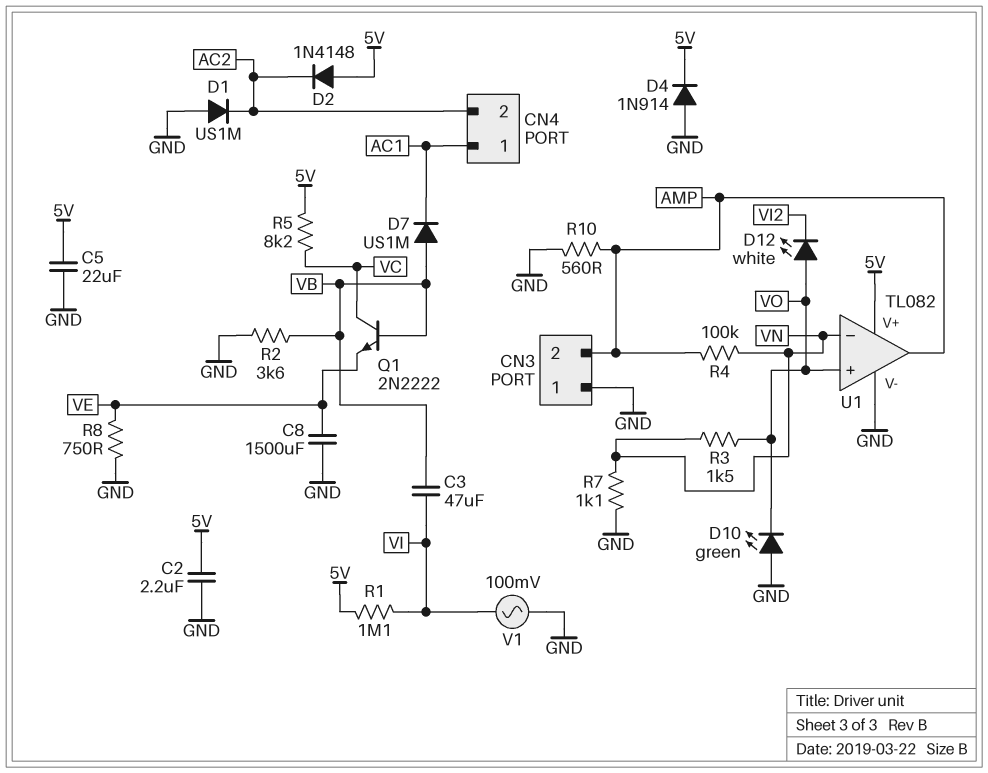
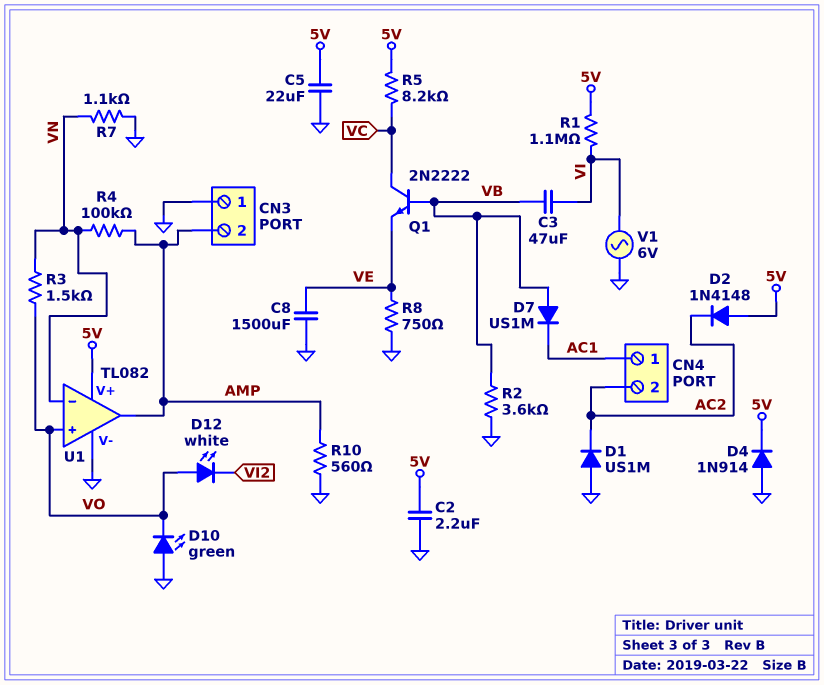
V1: AC 100mV (GND, VI) -> AC 6V (GND, VI)

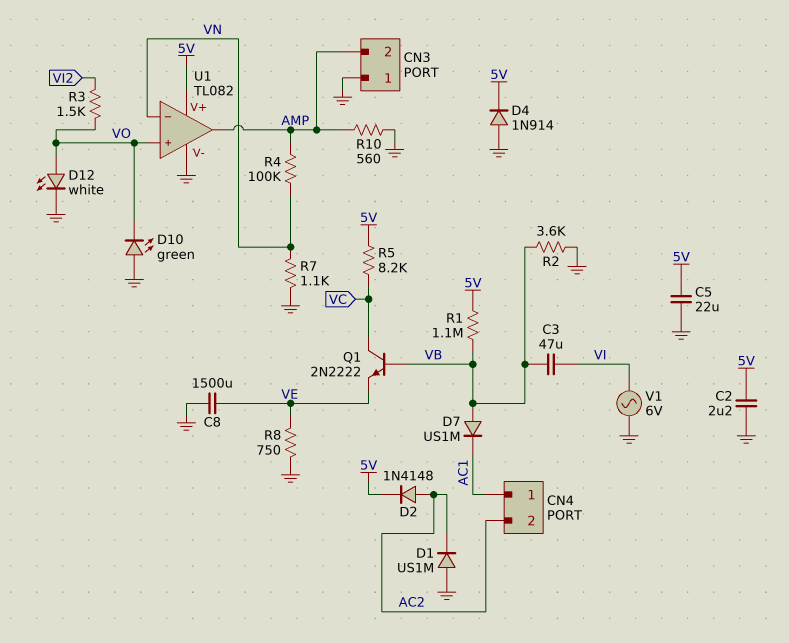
D2: diode 1N4148 (A 5V, K AC2) -> diode 1N4148 (A AC2, K 5V)
D12: LED white (A VO, K VI2) -> LED white (A VO, K GND)
R1: 1.1M (5V, VI) -> 1.1M (5V, VB)
R3: 1.5k (VN, VO) -> 1.5k (VI2, VO)

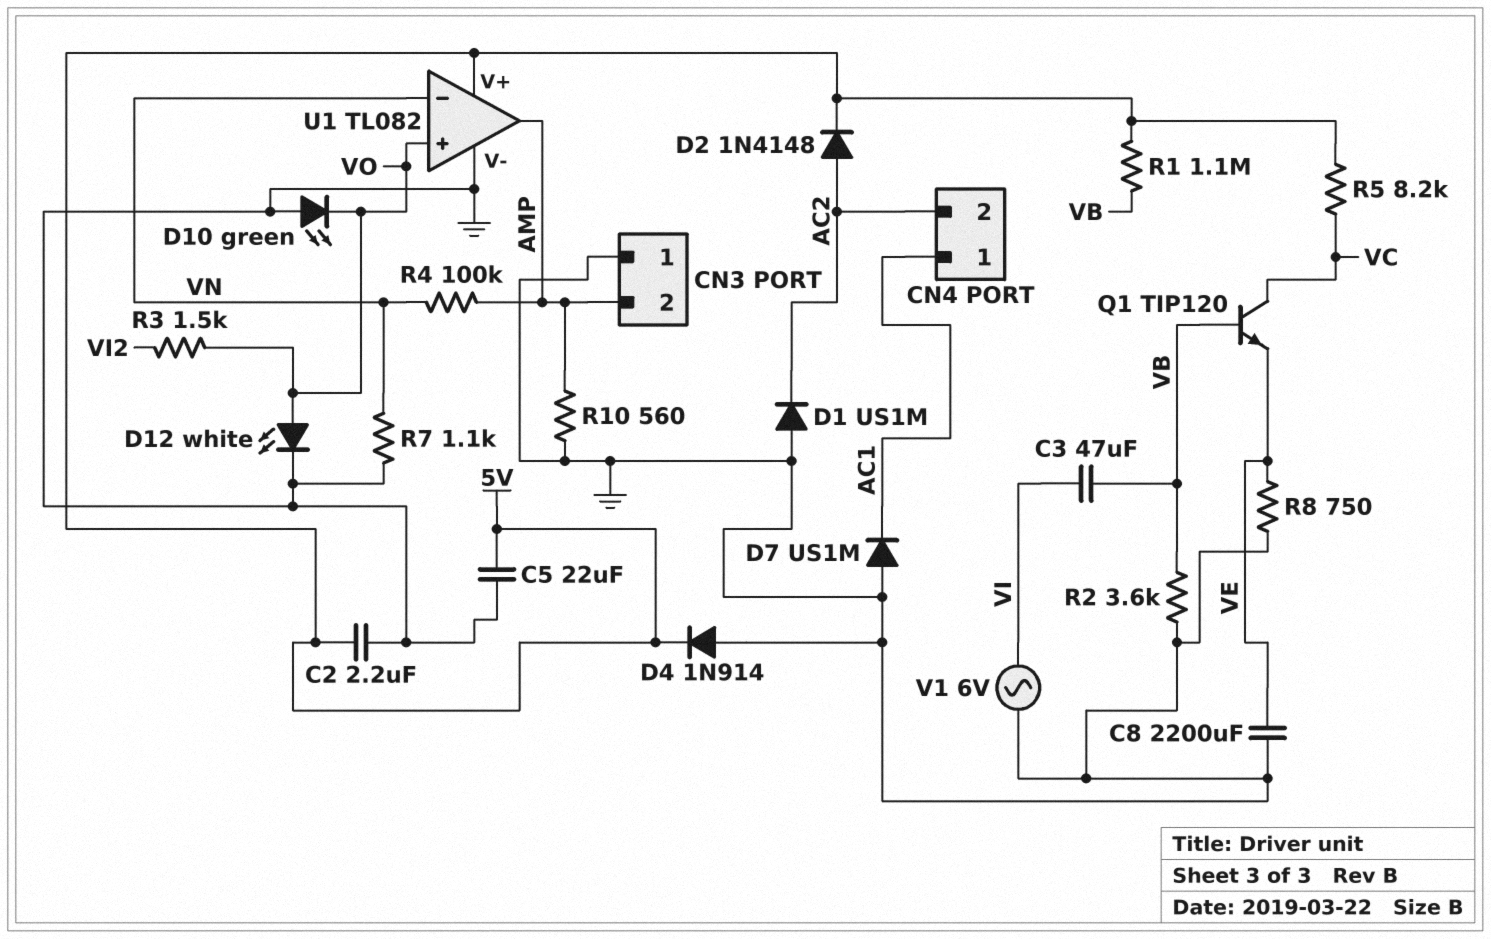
C8: 1500uF (GND, VE) -> 2200uF (GND, VE)
D7: diode US1M (A VB, K AC1) -> diode US1M (A GND, K AC1)
Q1: NPN 2N2222 (B VB, C VC, E VE) -> NPN TIP120 (B VB, C VC, E VE)

